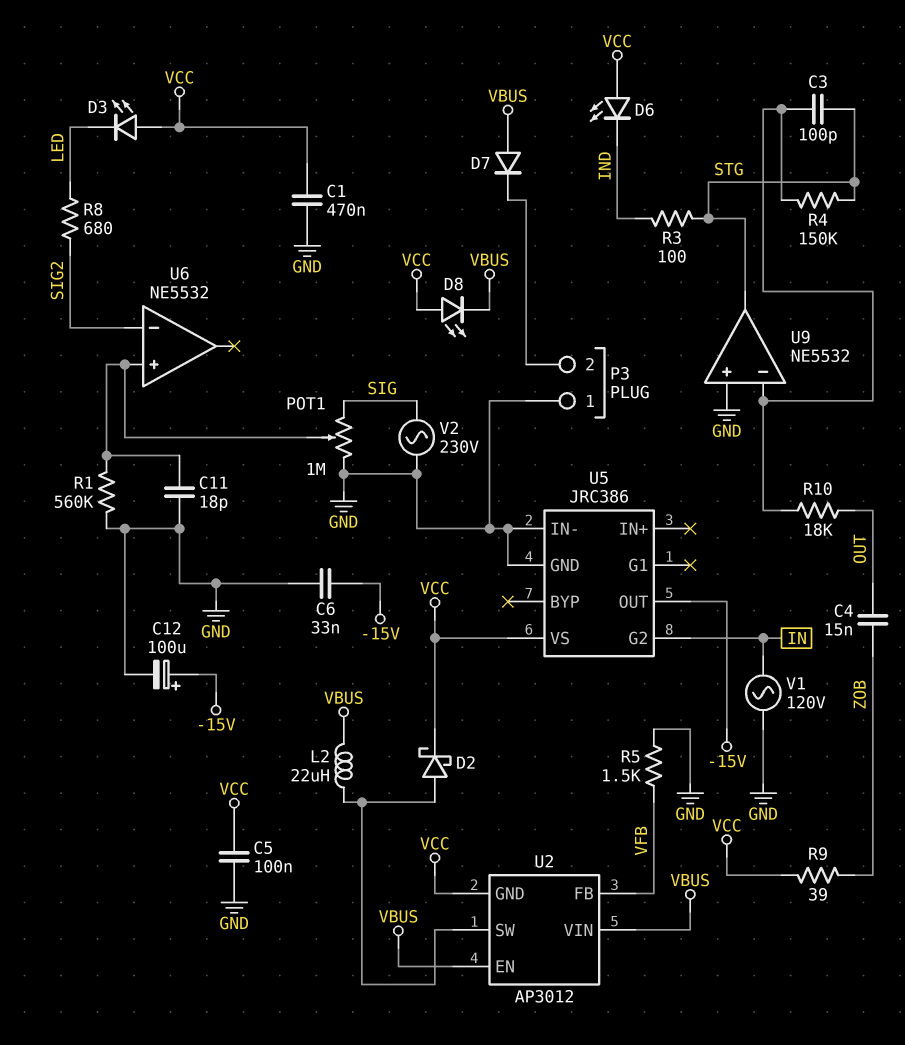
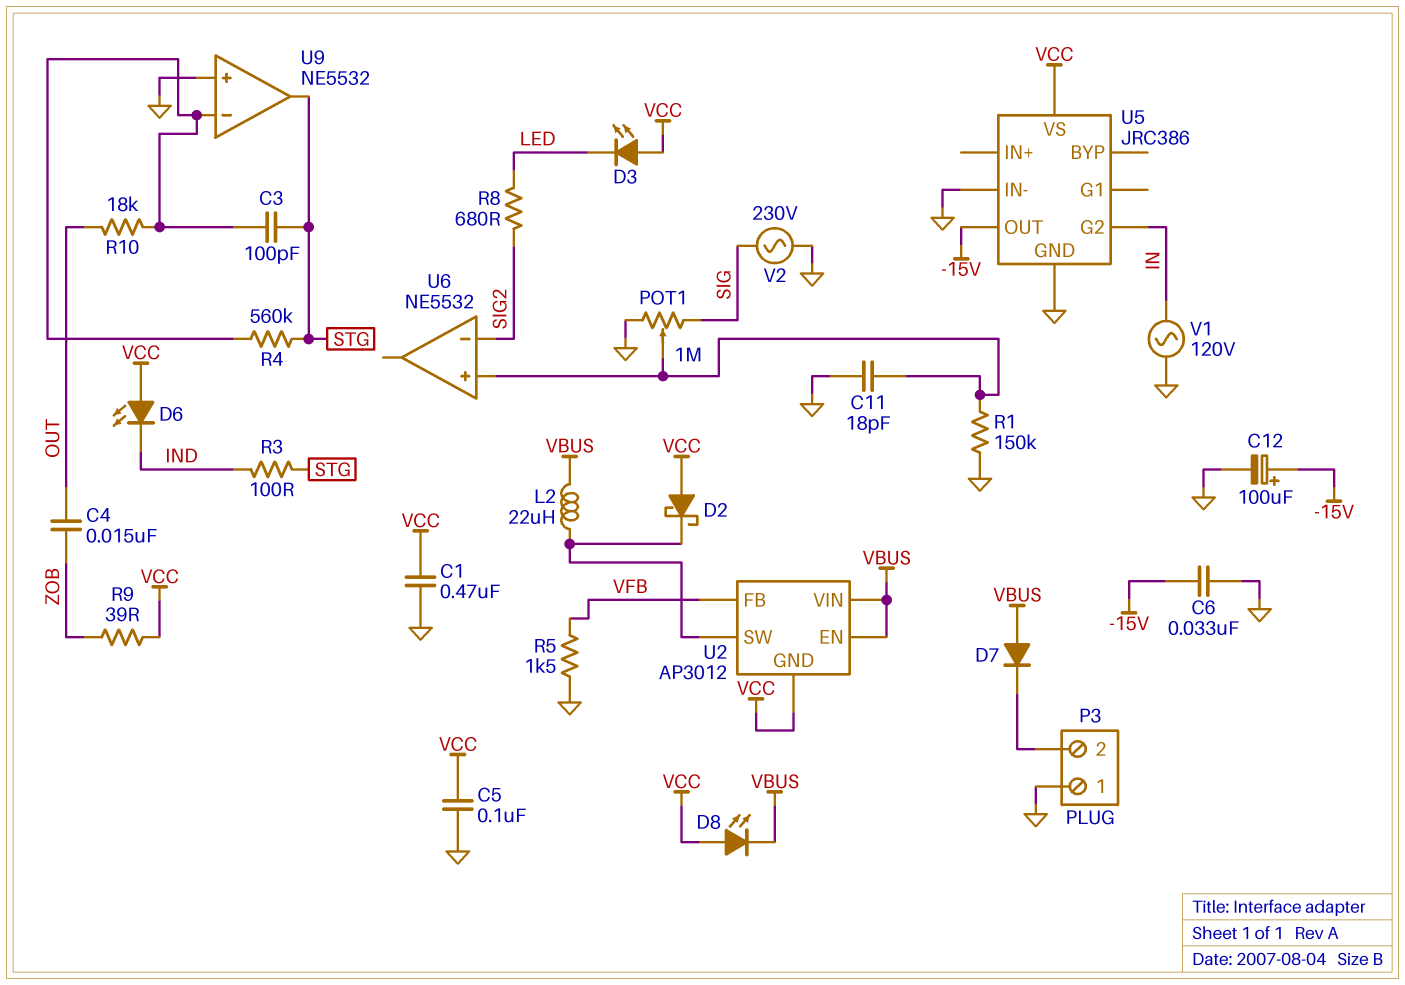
D2: schottky (A U2/SW, K VCC) -> schottky (A VCC, K U2/SW)
R1: 560k (GND, U6/in+) -> 150k (GND, U6/in+)
R4: 150k (STG, U9/in-) -> 560k (STG, U9/in-)

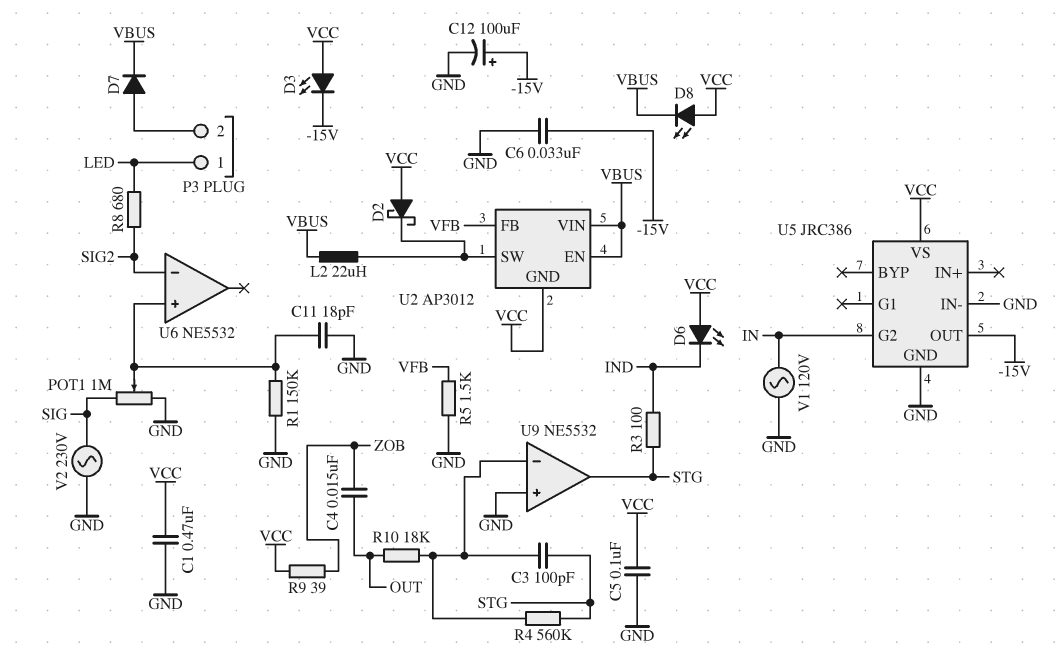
D3: LED (A VCC, K LED) -> LED (A VCC, K -15V)
D7: diode (A VBUS, K P3/2) -> diode (A P3/2, K VBUS)
P3 pin 1: GND -> LED

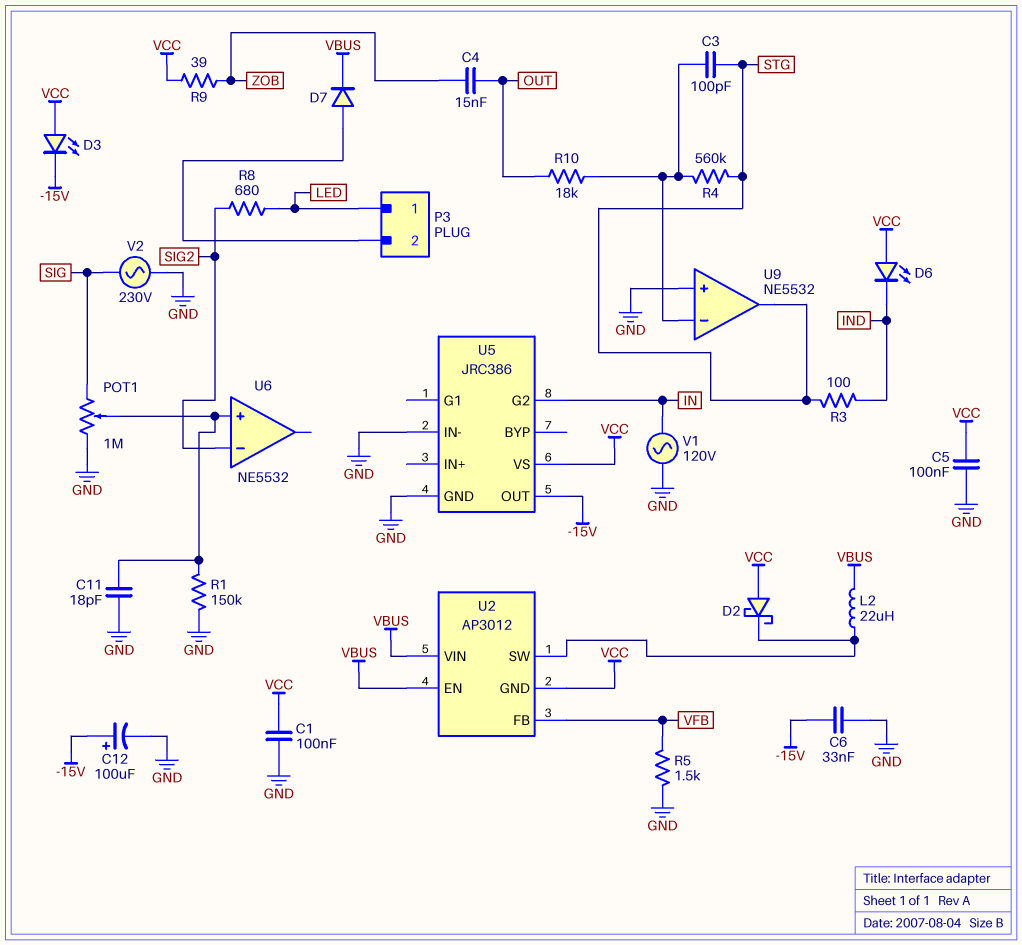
C1: 470nF (GND, VCC) -> 100nF (GND, VCC)
D8: LED (A VCC, K VBUS) -> none

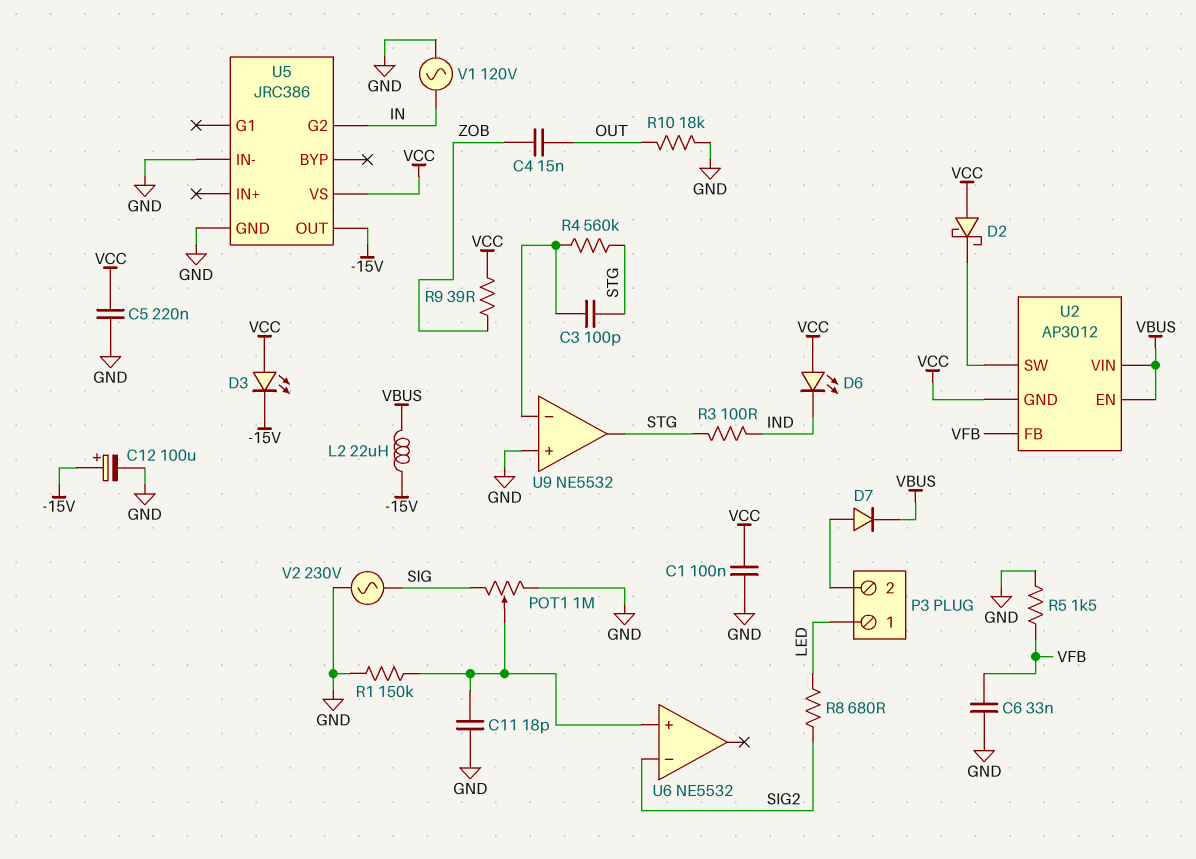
C5: 100nF (GND, VCC) -> 220nF (GND, VCC)
C6: 33nF (-15V, GND) -> 33nF (GND, VFB)
L2: 22uH (U2/SW, VBUS) -> 22uH (-15V, VBUS)
R10: 18k (OUT, U9/in-) -> 18k (GND, OUT)

